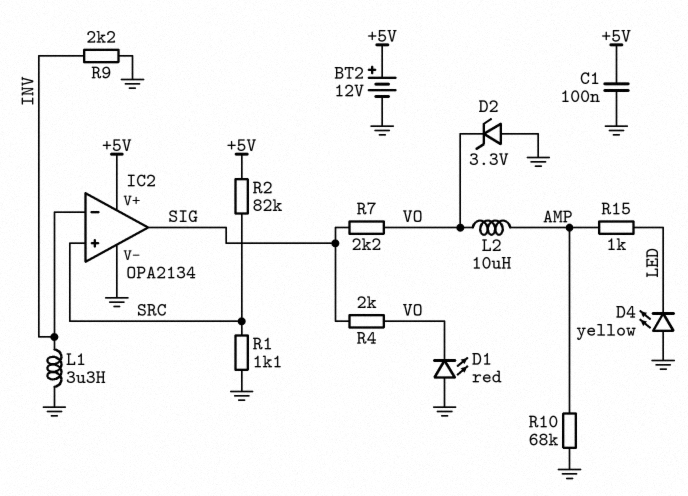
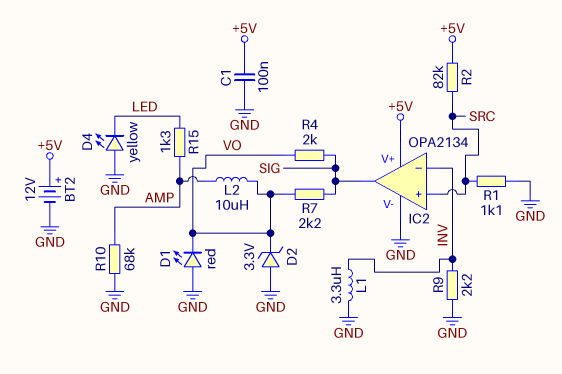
R15: 1k (AMP, LED) -> 1.3k (AMP, LED)

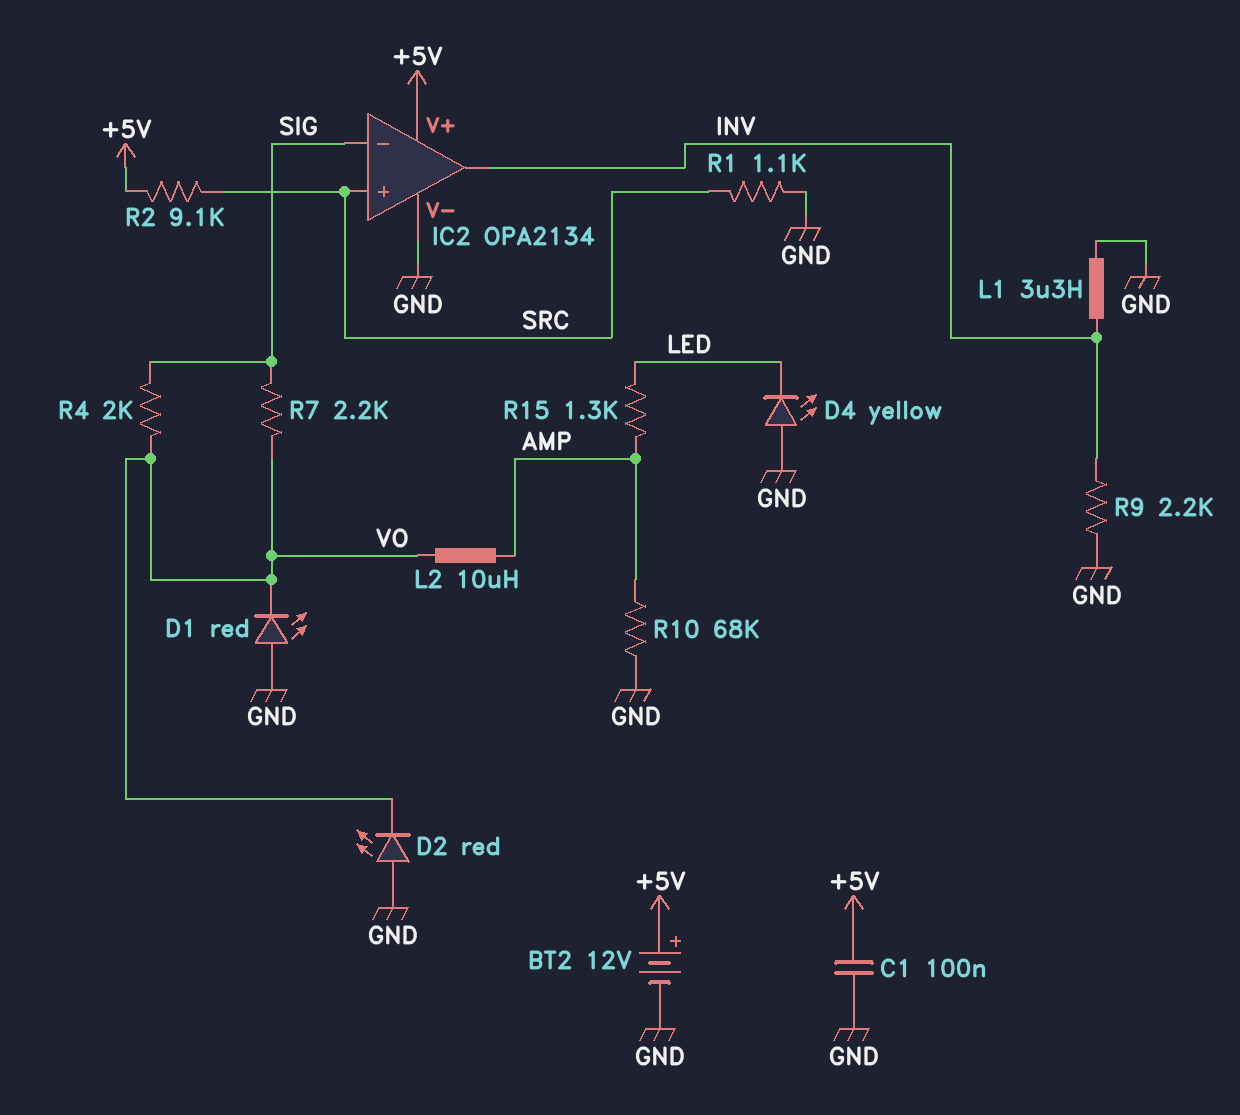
D2: zener 3.3V (A GND, K VO) -> LED red (A GND, K VO)
IC2 pin in-: INV -> SIG
IC2 pin out: SIG -> INV
R2: 82k (+5V, SRC) -> 9.1k (+5V, SRC)

